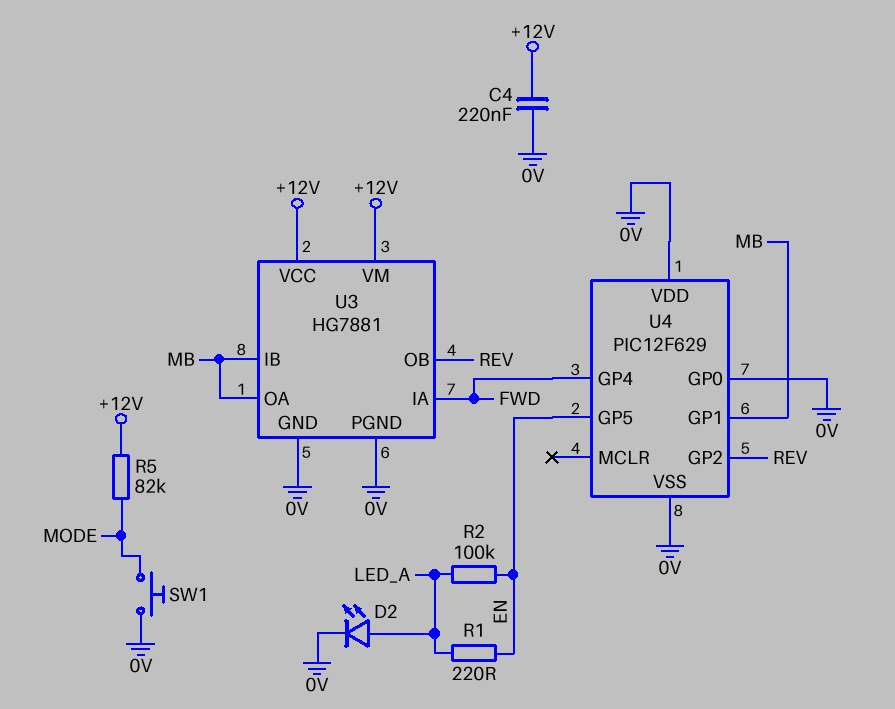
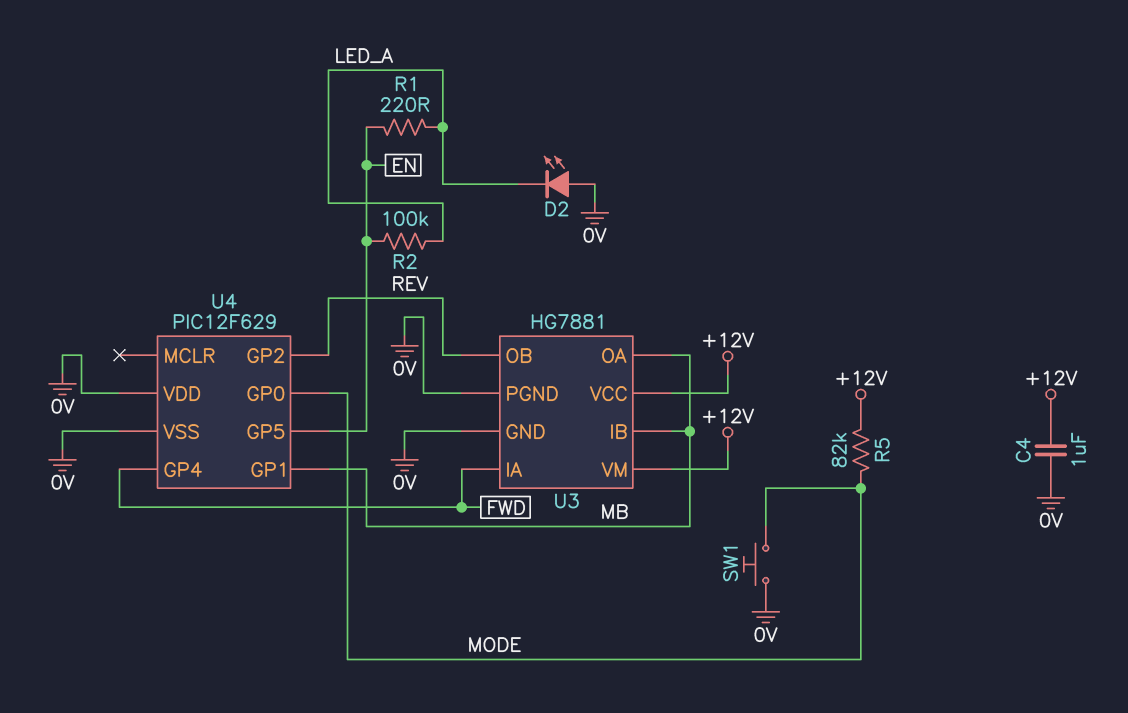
C4: 220nF (+12V, 0V) -> 1uF (+12V, 0V)
D2: LED (A LED_A, K 0V) -> LED (A 0V, K LED_A)
U4 pin GP0: 0V -> MODE

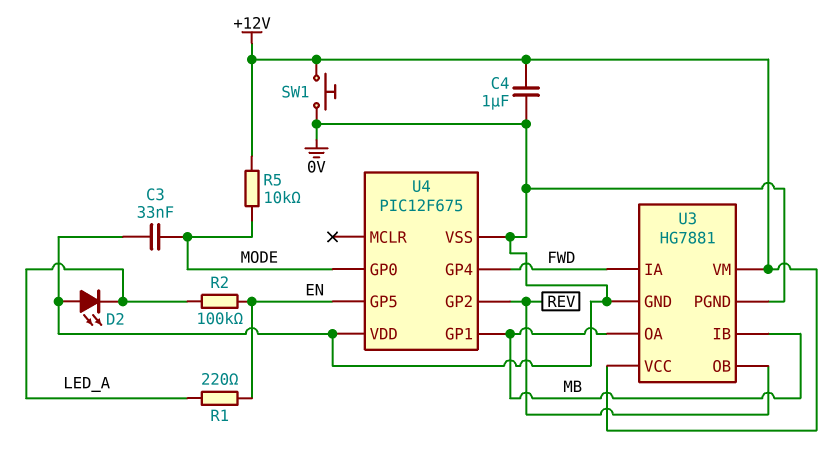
C3: none -> 33nF (0V, MODE)
R5: 82k (+12V, MODE) -> 10k (+12V, MODE)
SW1: button (0V, MODE) -> button (+12V, 0V)
U4: PIC12F629 -> PIC12F675

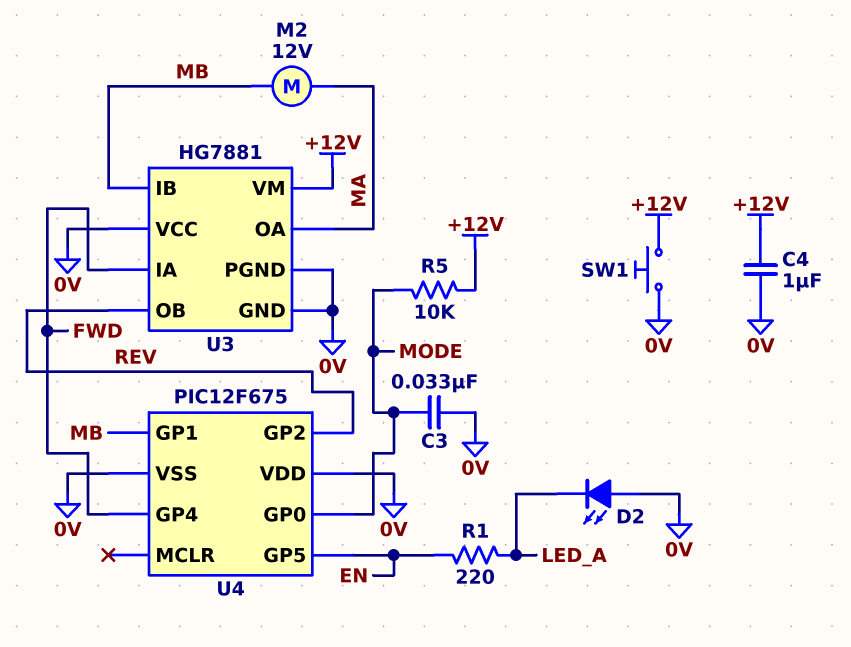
M2: none -> motor 12V (MA, MB)
R2: 100k (EN, LED_A) -> none
U3 pin OA: MB -> MA
U3 pin VCC: +12V -> 0V

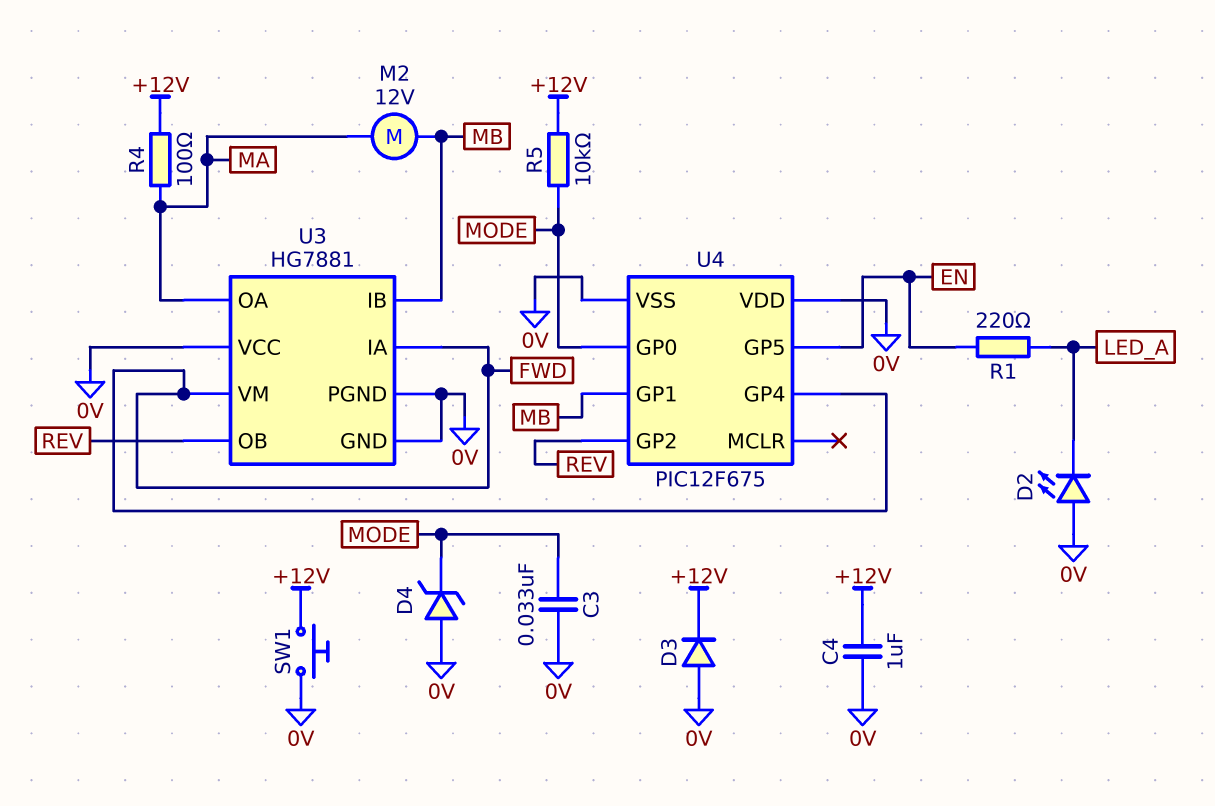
D3: none -> diode (A 0V, K +12V)
D4: none -> zener (A 0V, K MODE)
R4: none -> 100 (+12V, MA)
U3 pin VM: +12V -> FWD

